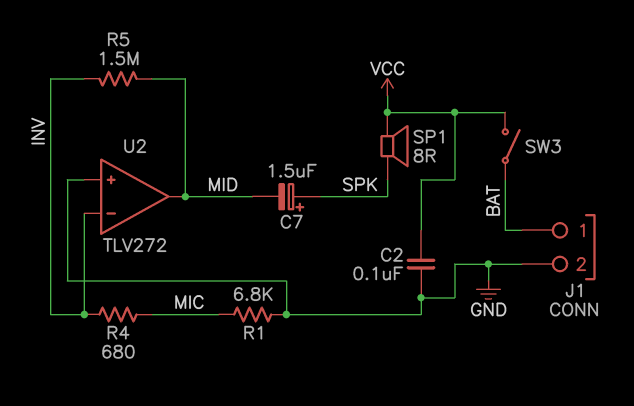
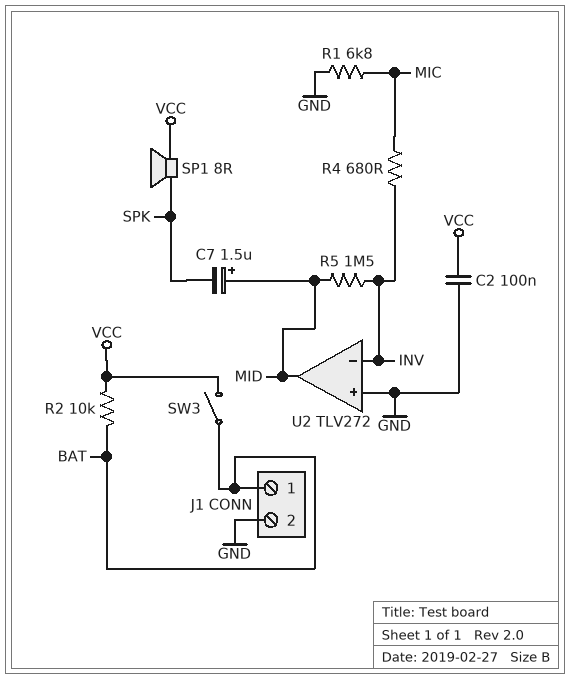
C7: 1.5uF (plus SPK, minus MID) -> 1.5uF (plus MID, minus SPK)
R2: none -> 10k (BAT, VCC)

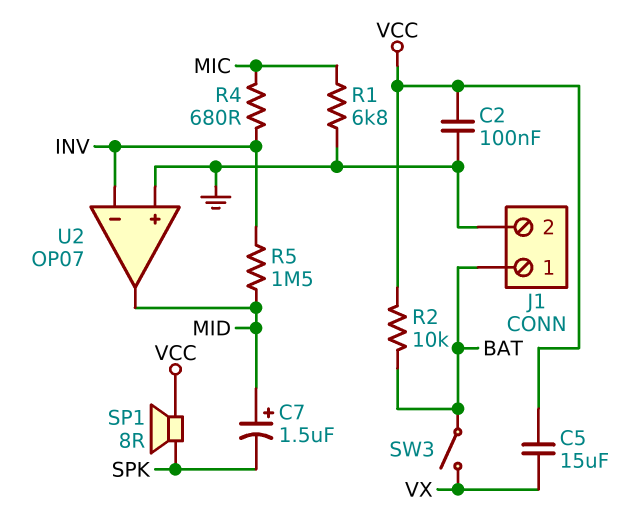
C5: none -> 15uF (VCC, VX)
SW3: switch (BAT, VCC) -> switch (BAT, VX)
U2: TLV272 -> OP07

